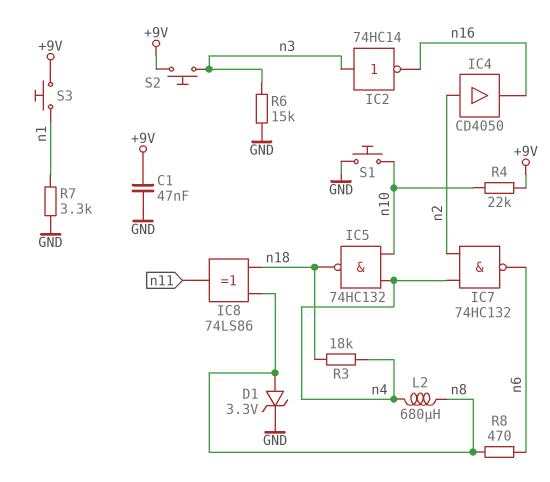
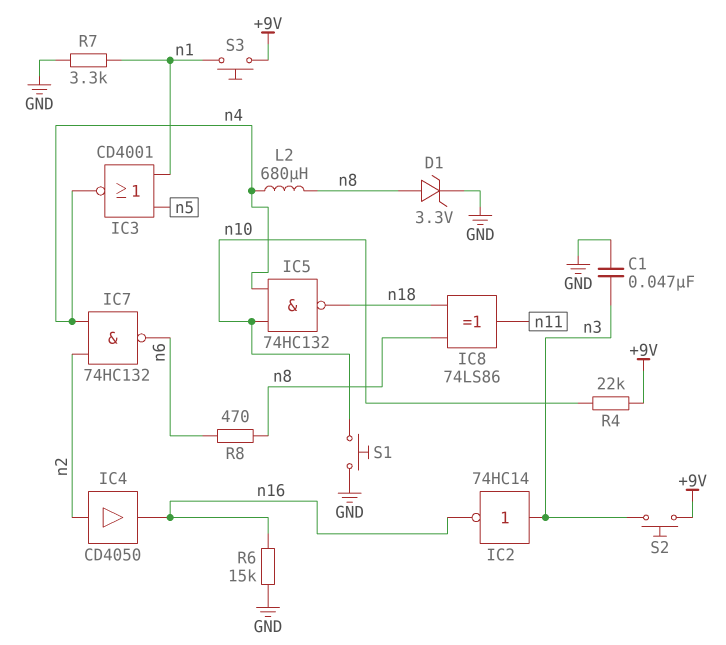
C1: 47nF (+9V, GND) -> 47nF (GND, n3)
IC3: none -> NOR CD4001 (in n1, in n5, out n4)
R3: 18k (n4, n18) -> none
R6: 15k (GND, n3) -> 15k (GND, n16)

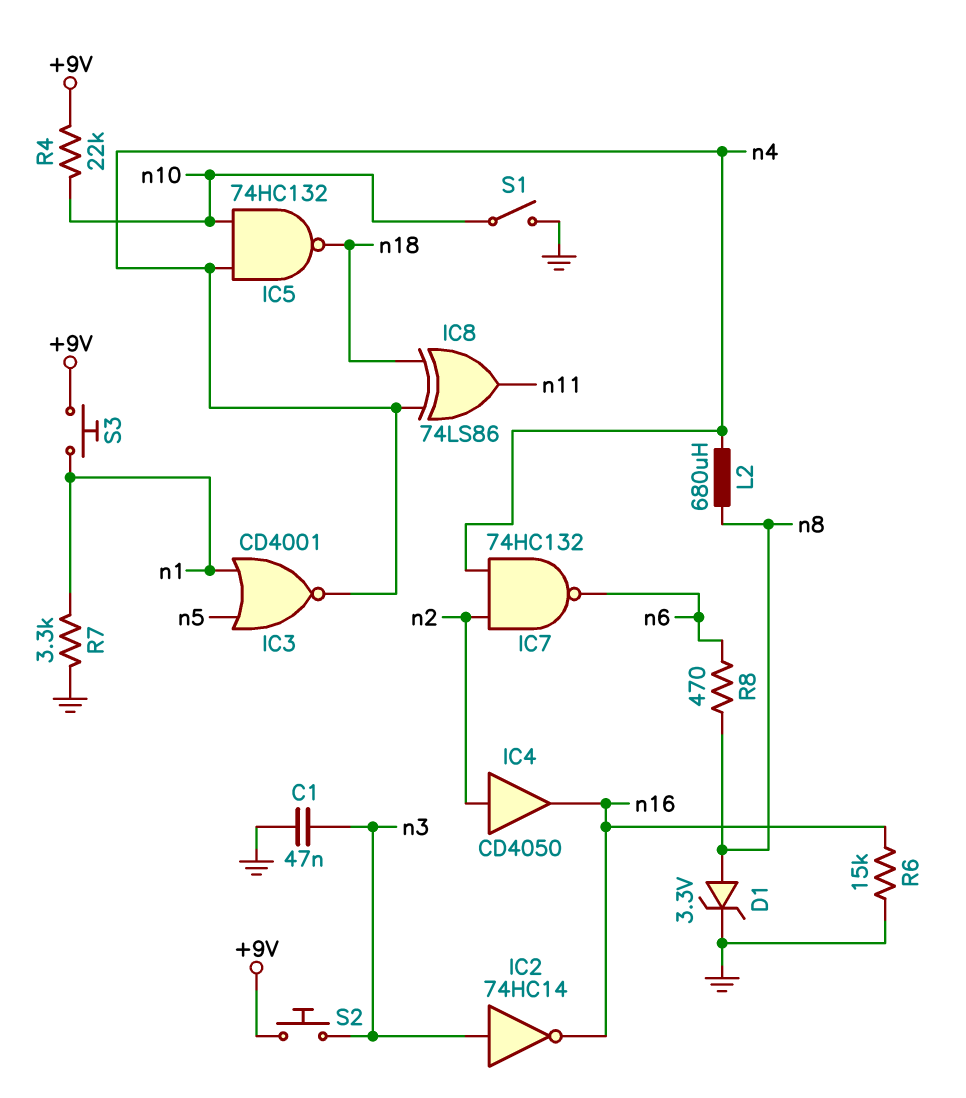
IC8: XOR 74LS86 (in n8, in n18, out n11) -> XOR 74LS86 (in n4, in n18, out n11)
S1: button (GND, n10) -> switch (GND, n10)

